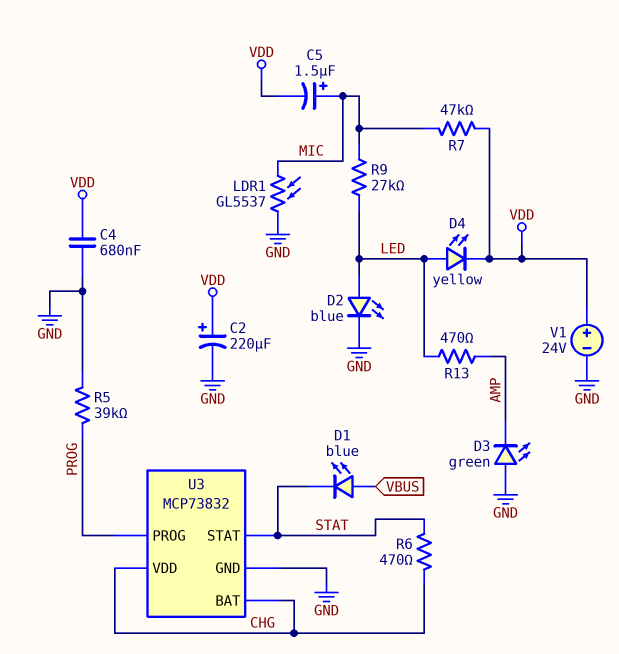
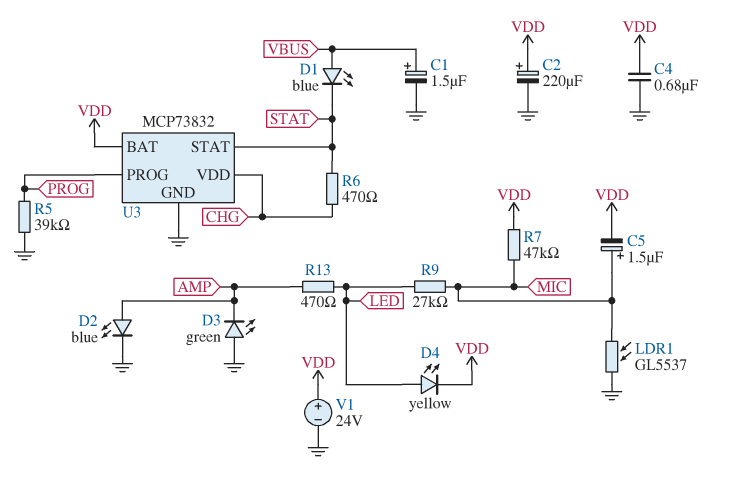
C1: none -> 1.5uF (plus VBUS, minus GND)
D2: LED blue (A LED, K GND) -> LED blue (A AMP, K GND)
U3 pin BAT: CHG -> VDD

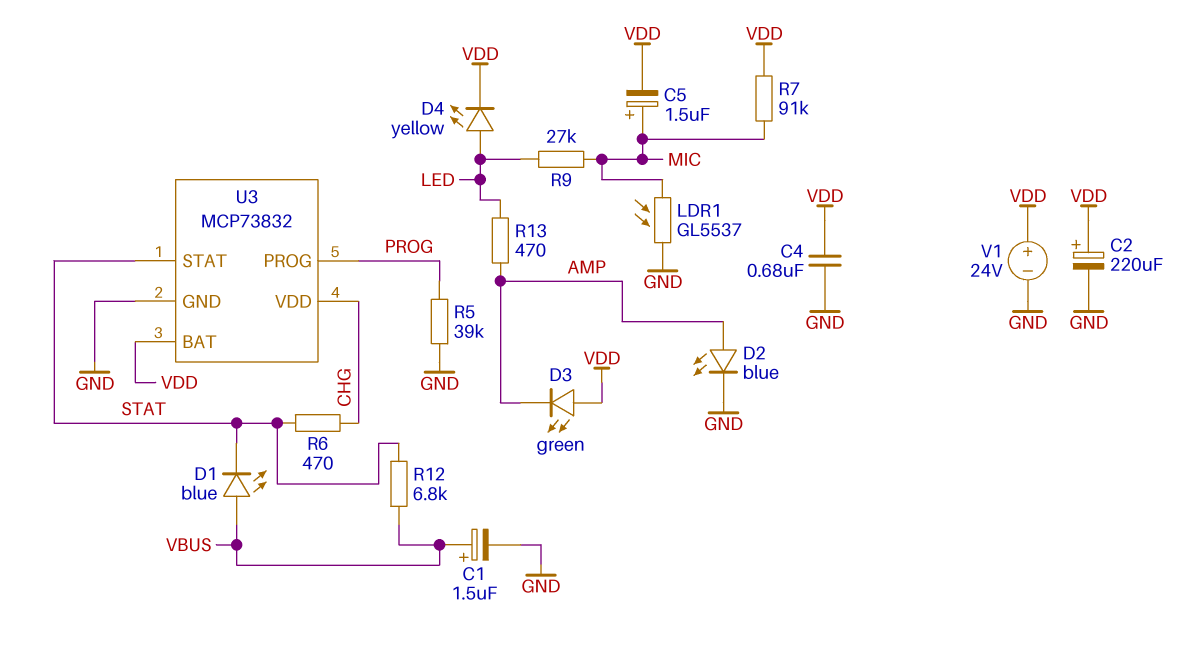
D3: LED green (A GND, K AMP) -> LED green (A VDD, K AMP)
R7: 47k (MIC, VDD) -> 91k (MIC, VDD)
R12: none -> 6.8k (STAT, VBUS)

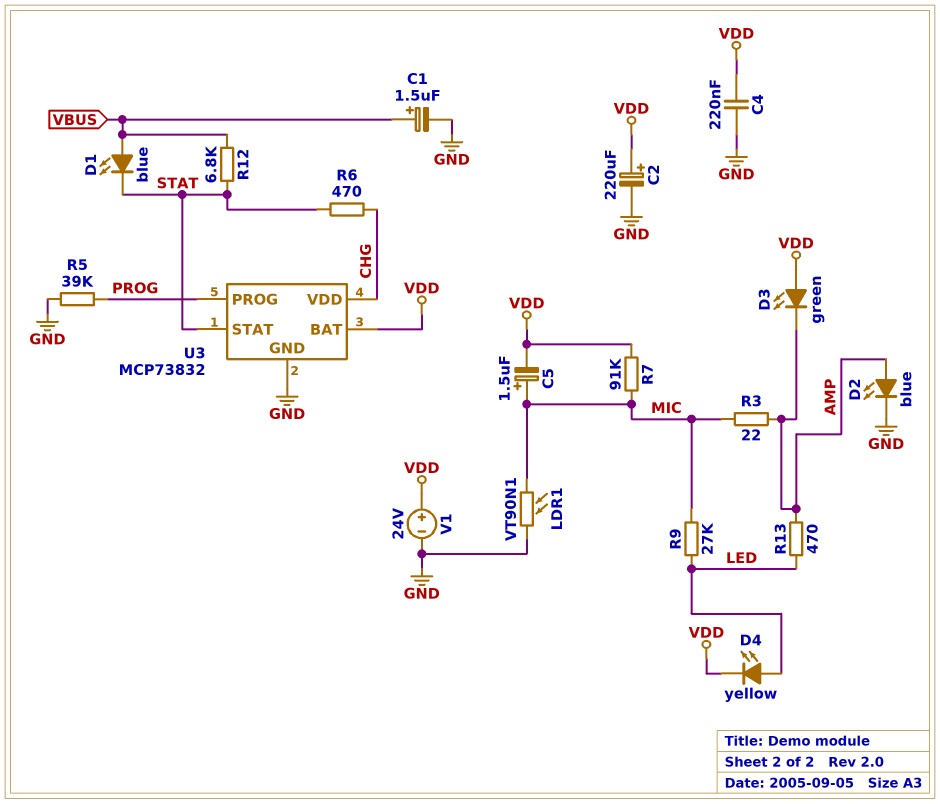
C4: 680nF (GND, VDD) -> 220nF (GND, VDD)
LDR1: GL5537 (GND, MIC) -> VT90N1 (GND, MIC)
R3: none -> 22 (AMP, MIC)

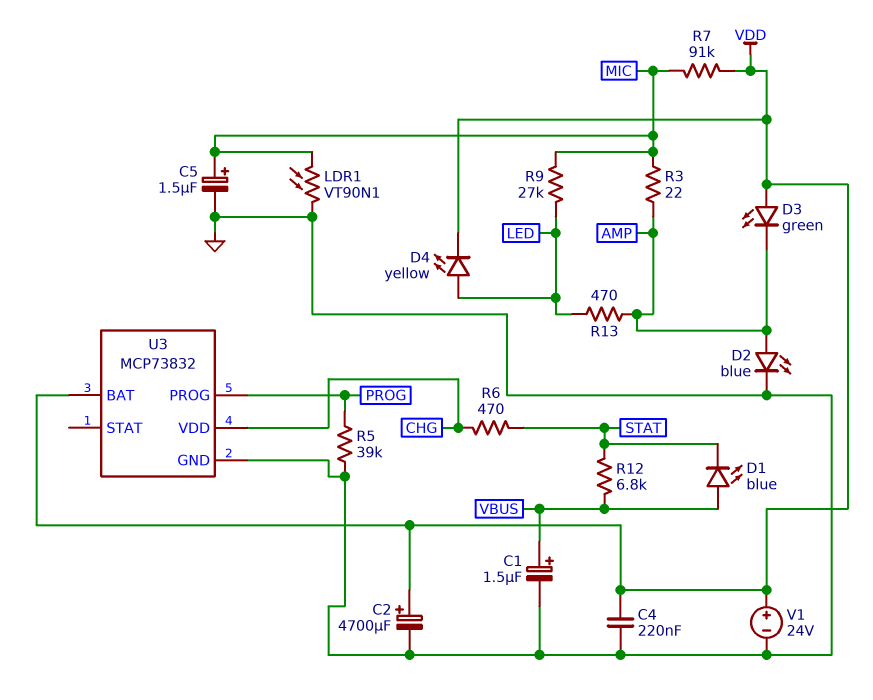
C2: 220uF (plus VDD, minus GND) -> 4700uF (plus VDD, minus GND)
C5: 1.5uF (plus MIC, minus VDD) -> 1.5uF (plus MIC, minus GND)
U3 pin STAT: STAT -> none

